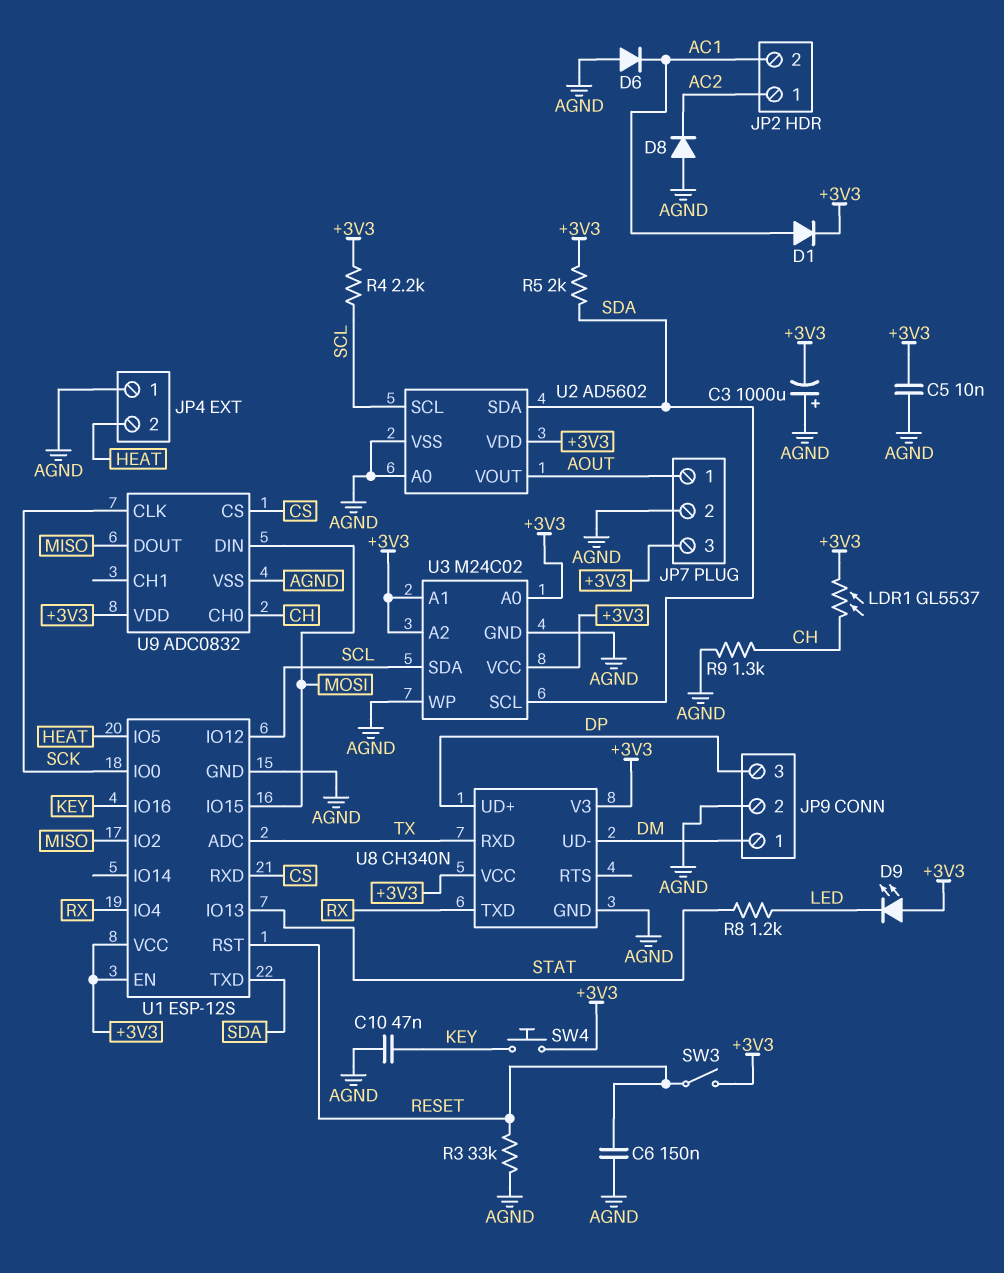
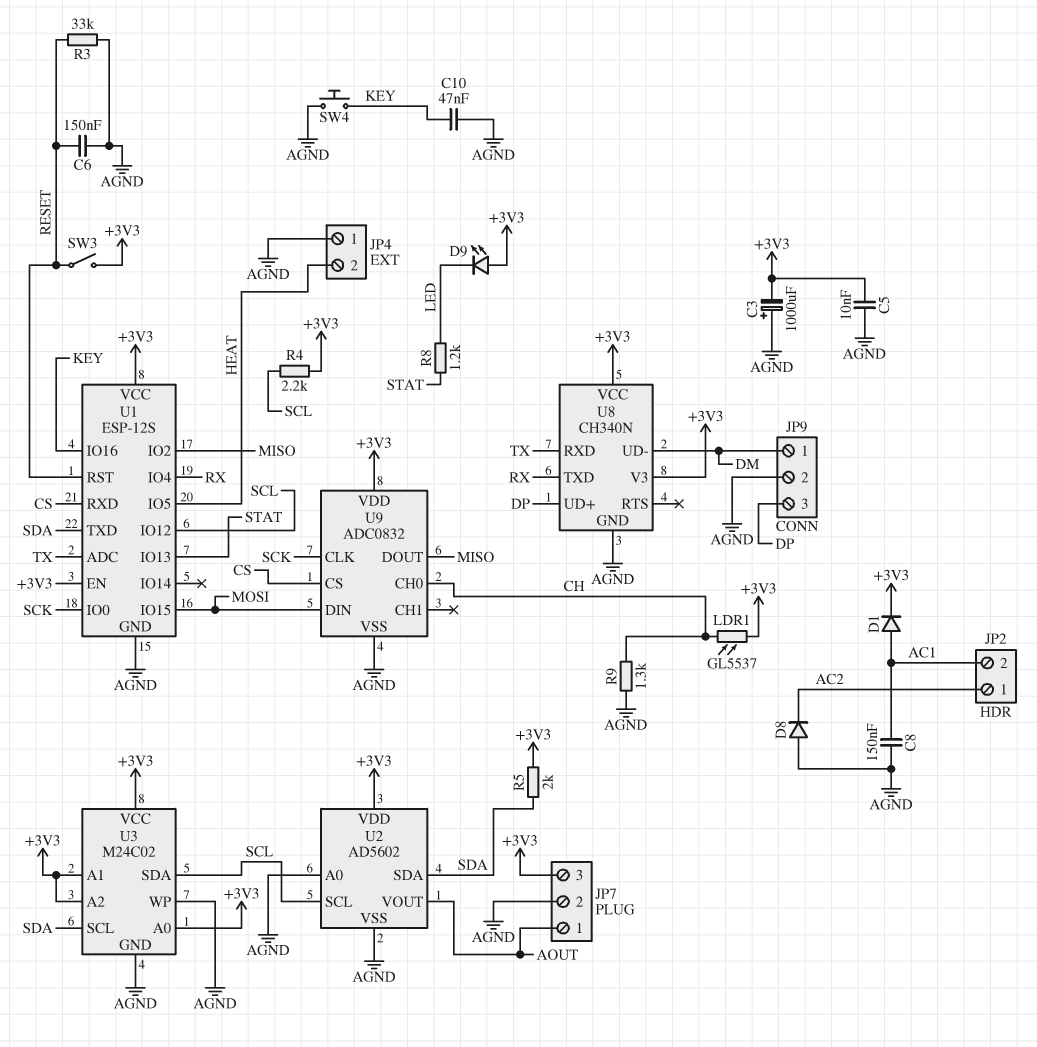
C8: none -> 150nF (AC1, AGND)
D6: diode (A AGND, K AC1) -> none
SW4: button (+3V3, KEY) -> button (AGND, KEY)

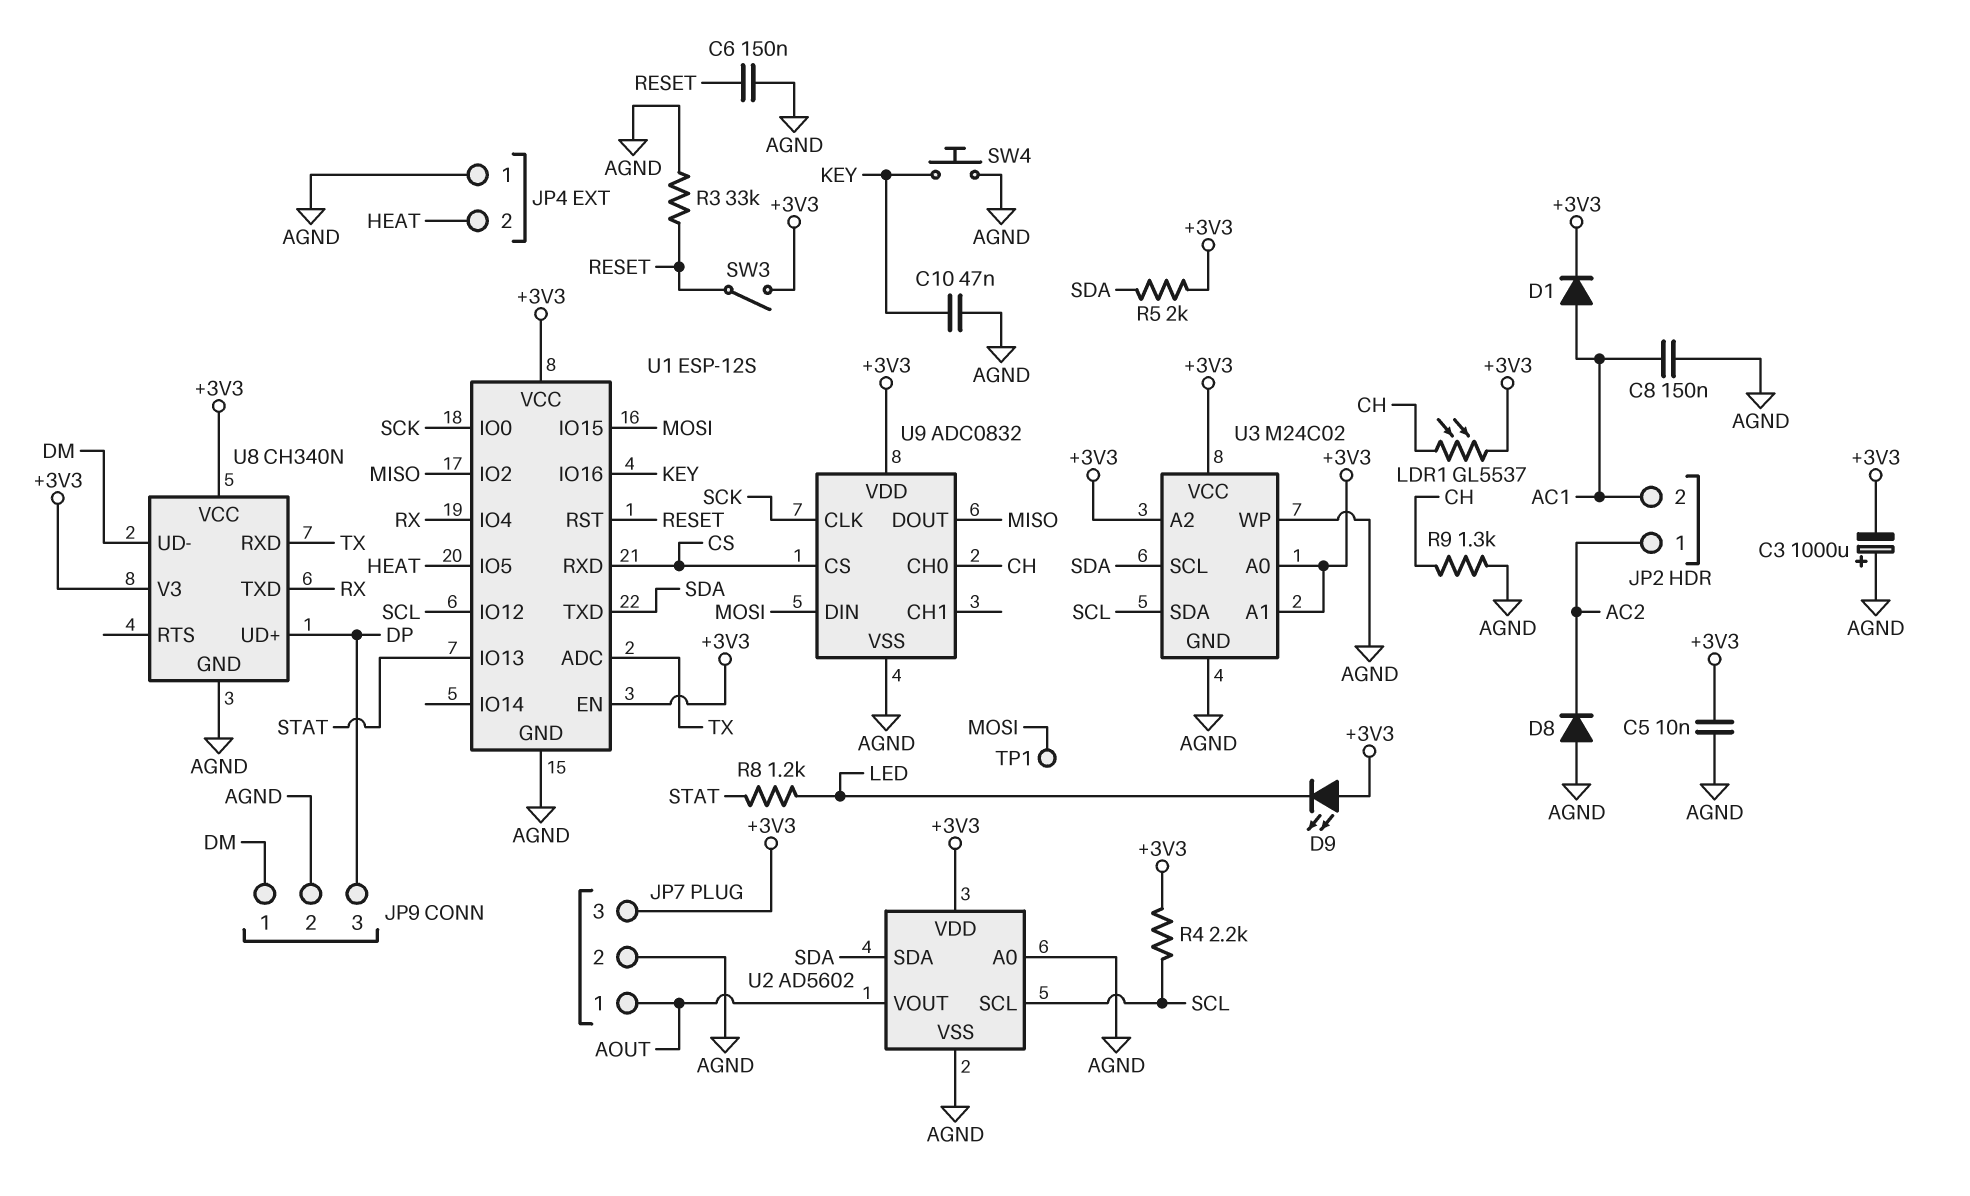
TP1: none -> test point (MOSI)

